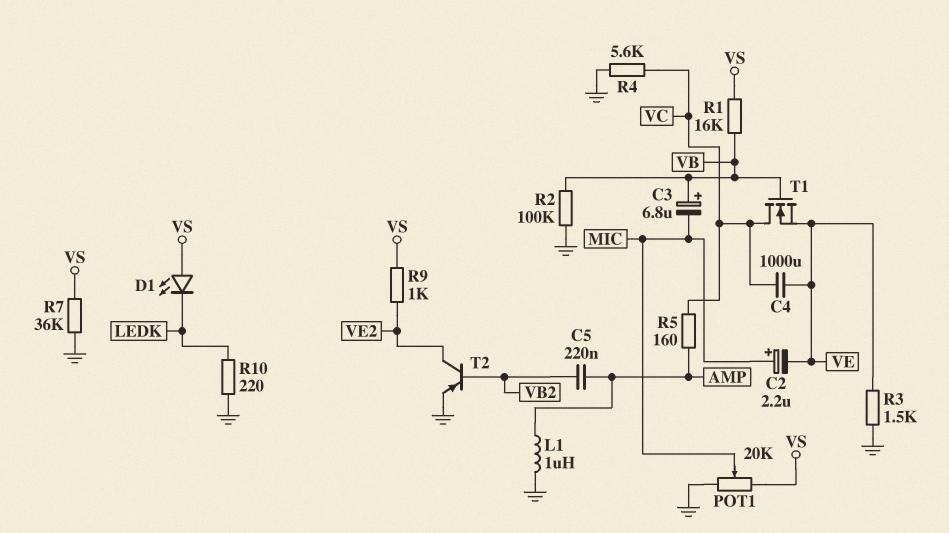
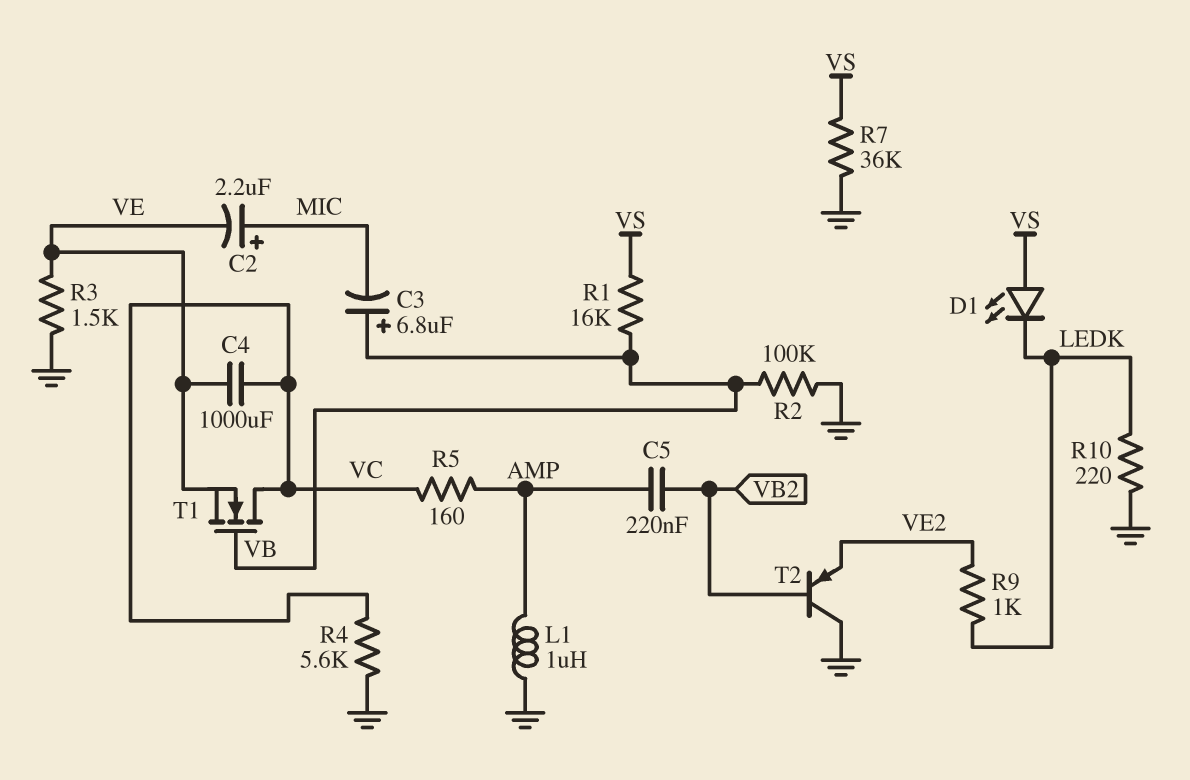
POT1: 20k (GND, VS, wiper MIC) -> none
R9: 1k (VE2, VS) -> 1k (LEDK, VE2)
T2: PNP (B VB2, C VE2, E GND) -> PNP (B VB2, C GND, E VE2)

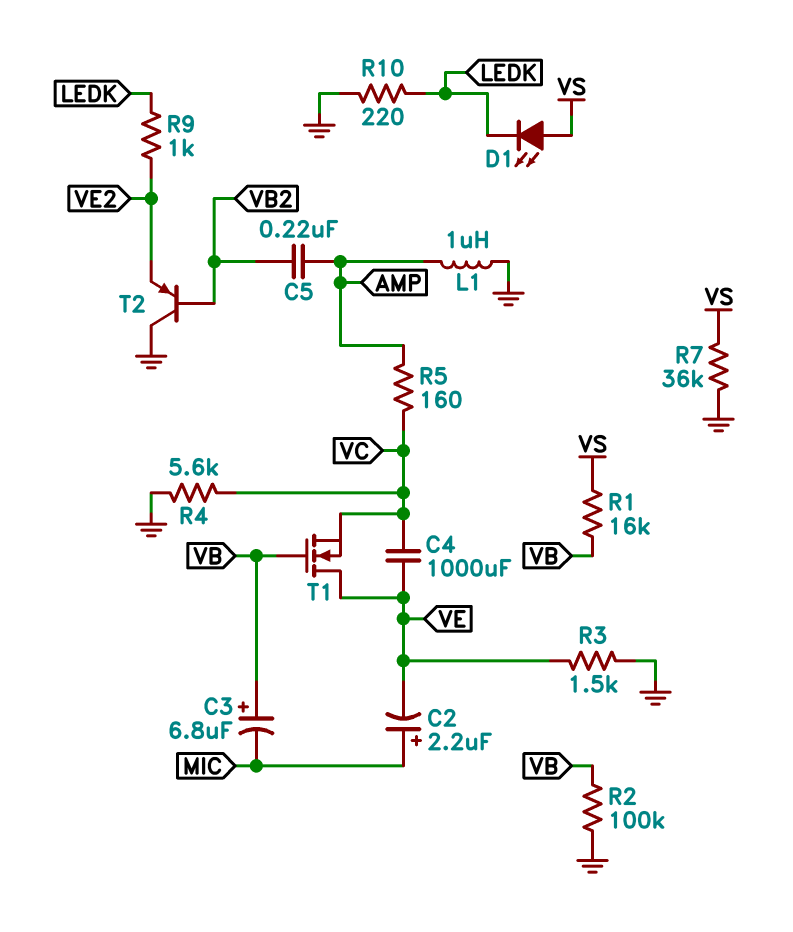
T1: NMOS (G VB, D VC, S VE) -> NMOS (G VB, D VE, S VC)

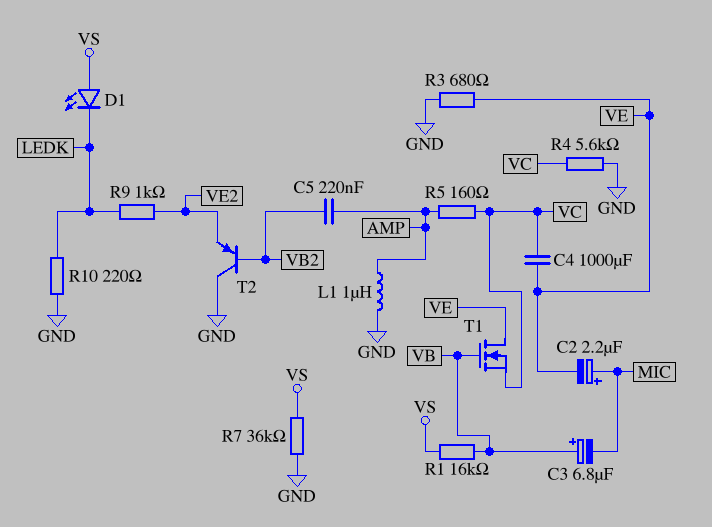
R2: 100k (GND, VB) -> none
R3: 1.5k (GND, VE) -> 680 (GND, VE)

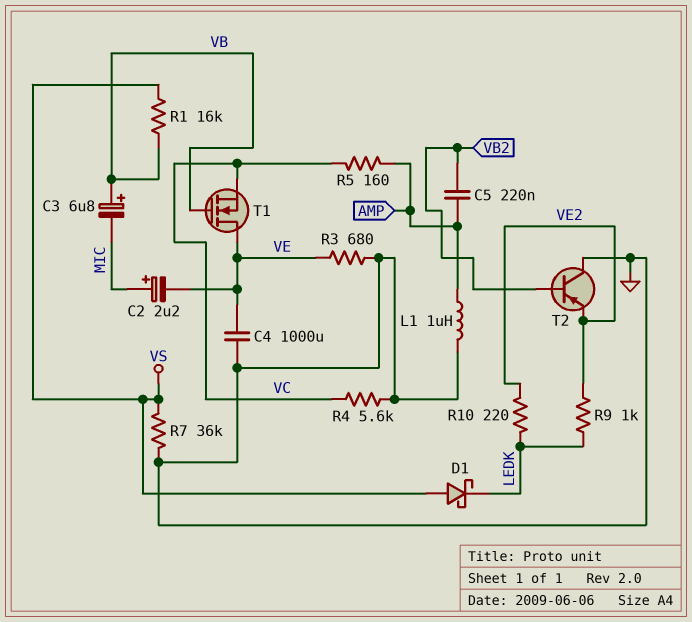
C4: 1000uF (VC, VE) -> 1000uF (GND, VE)
D1: LED (A VS, K LEDK) -> schottky (A VS, K LEDK)
R10: 220 (GND, LEDK) -> 220 (LEDK, VE2)

